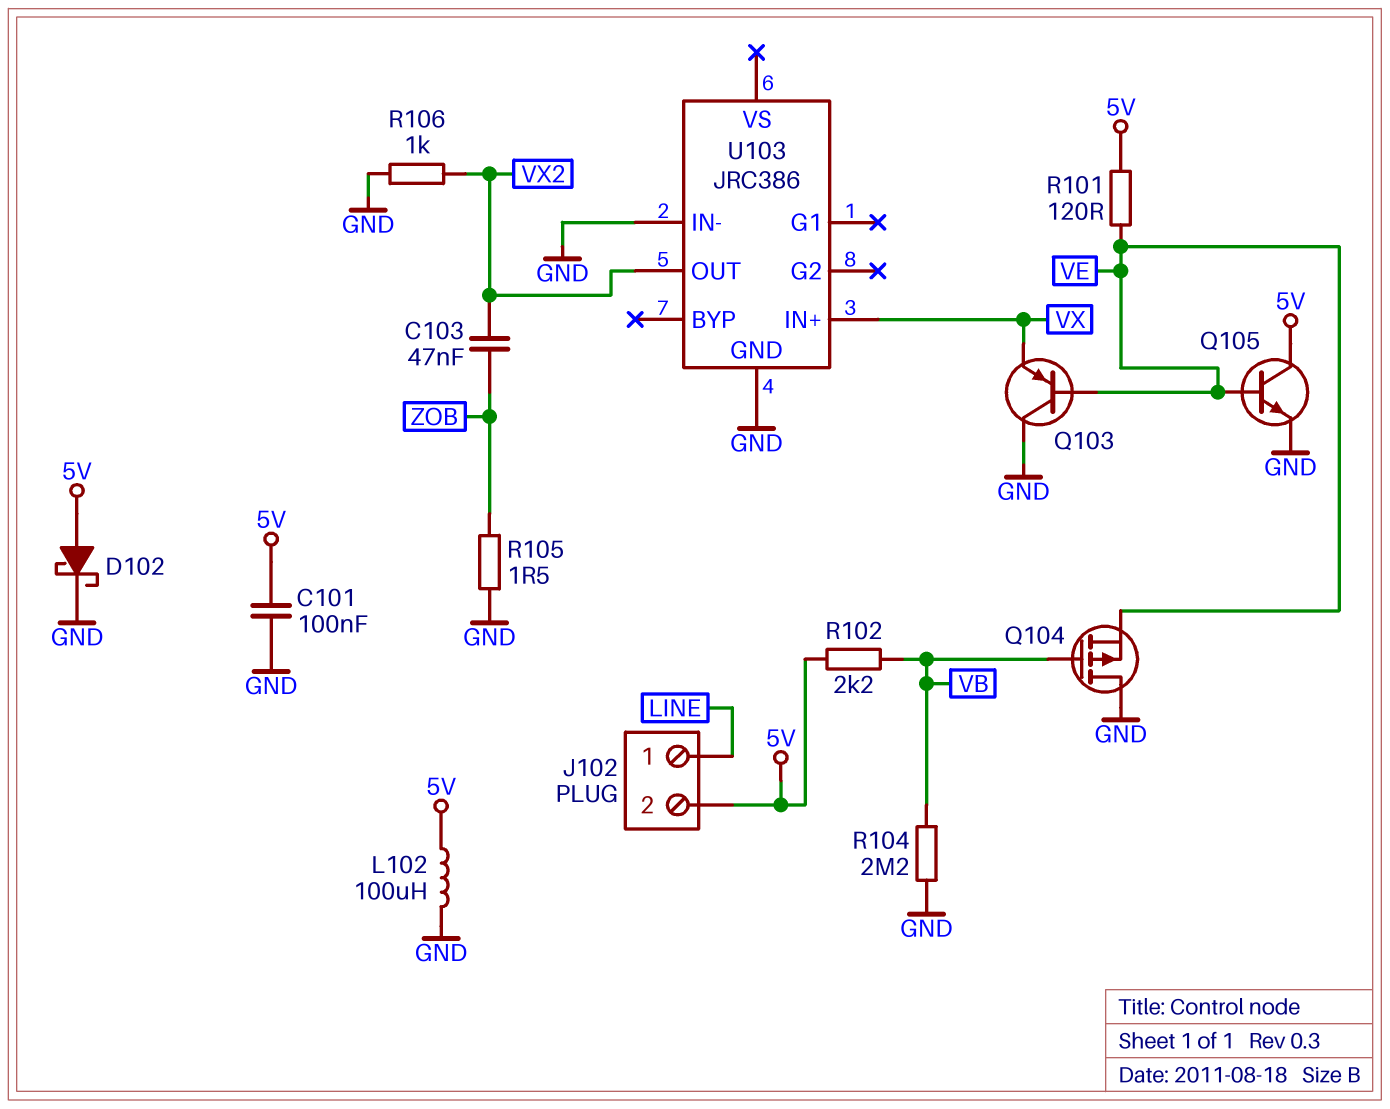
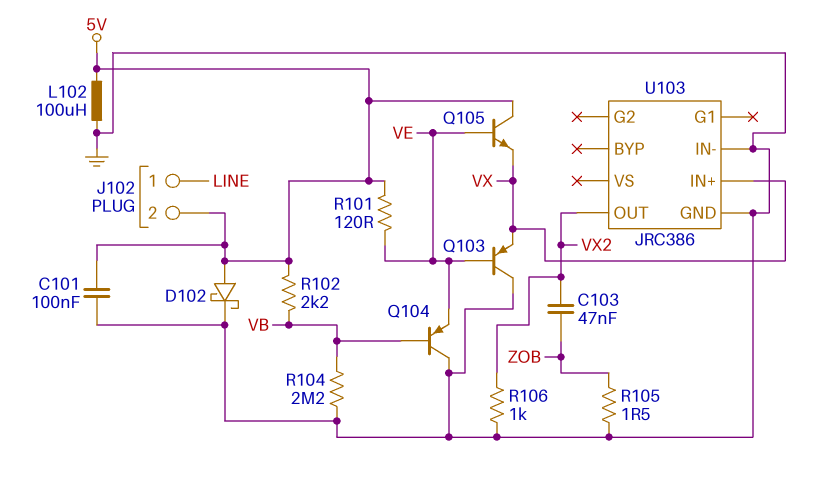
Q104: PMOS (G VB, D GND, S VE) -> PNP (B VB, C GND, E VE)
Q105: NPN (B VE, C 5V, E GND) -> NPN (B VE, C 5V, E VX)

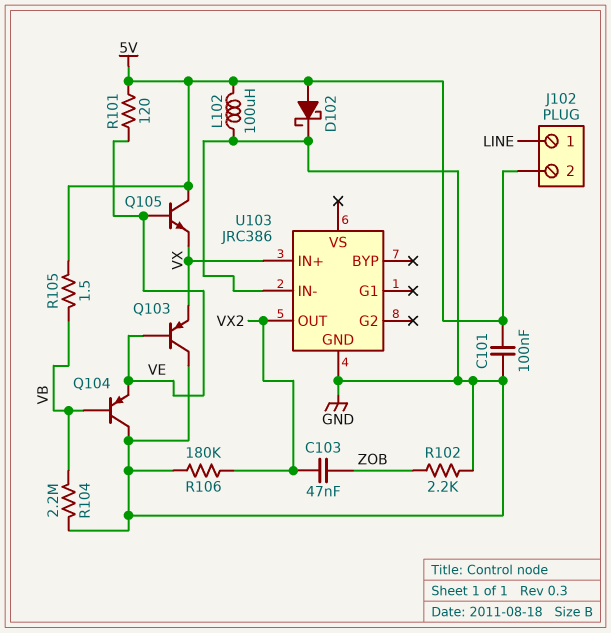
R102: 2.2k (5V, VB) -> 2.2k (GND, ZOB)
R105: 1.5 (GND, ZOB) -> 1.5 (5V, VB)
R106: 1k (GND, VX2) -> 180k (GND, VX2)

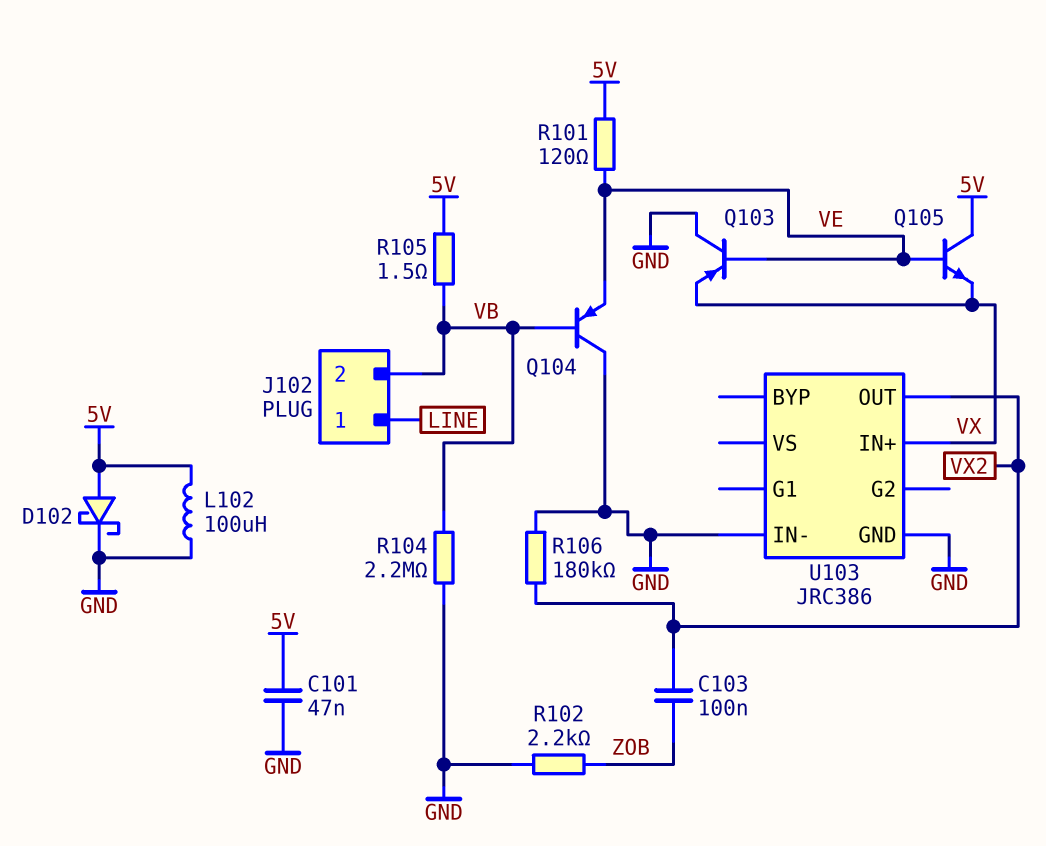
C101: 100nF (5V, GND) -> 47nF (5V, GND)
C103: 47nF (VX2, ZOB) -> 100nF (VX2, ZOB)
J102 pin 2: 5V -> VB

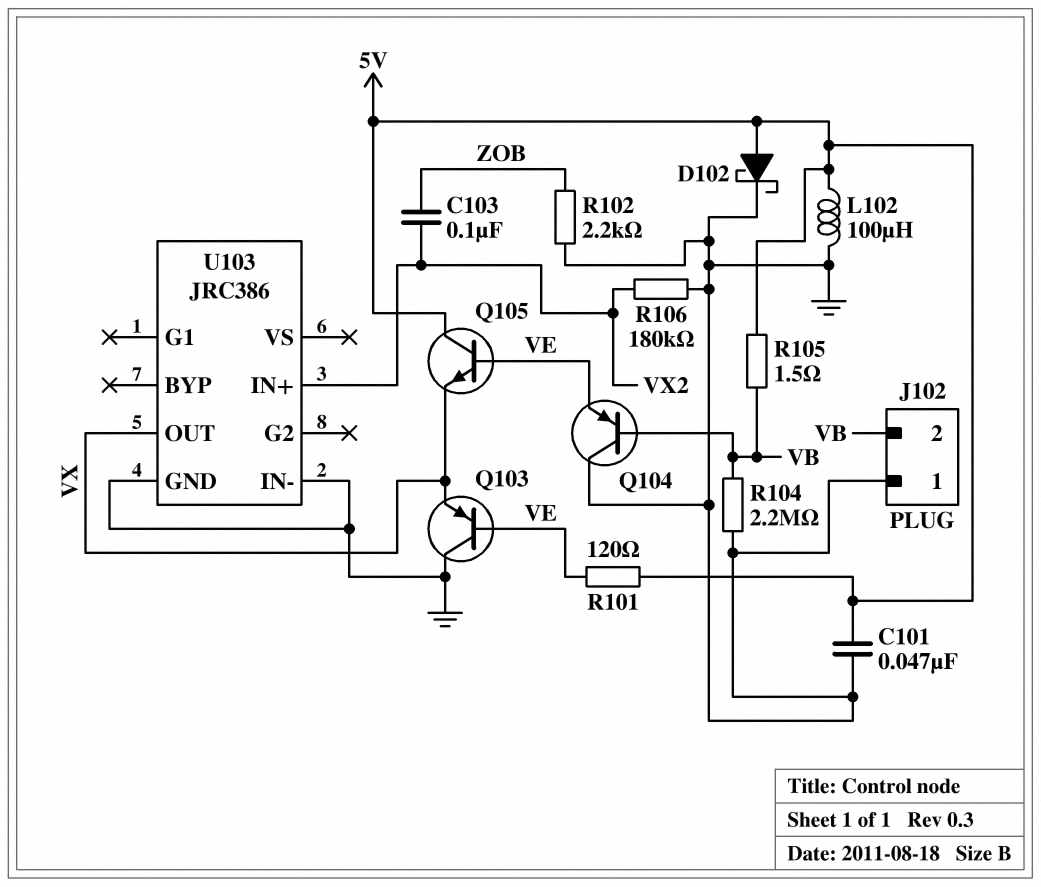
J102 pin 1: LINE -> GND
U103 pin IN+: VX -> VX2
U103 pin OUT: VX2 -> VX

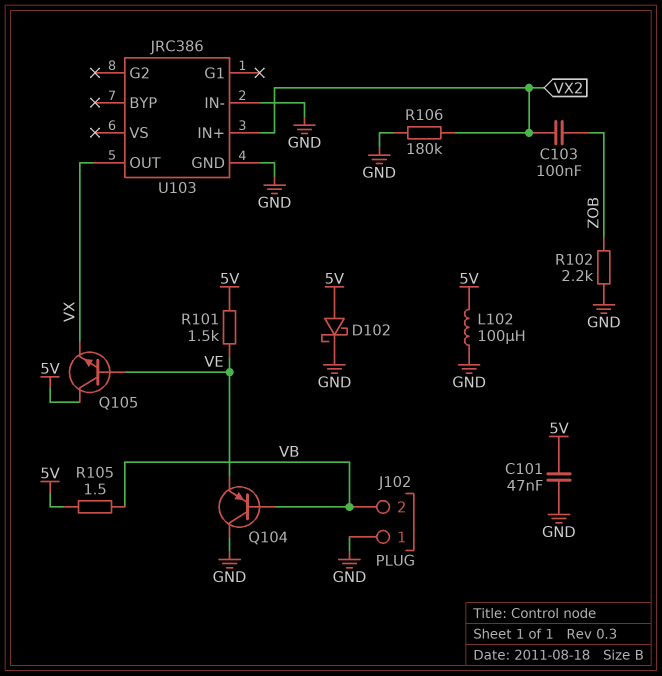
Q103: PNP (B VE, C GND, E VX) -> none
R101: 120 (5V, VE) -> 1.5k (5V, VE)
R104: 2.2M (GND, VB) -> none

